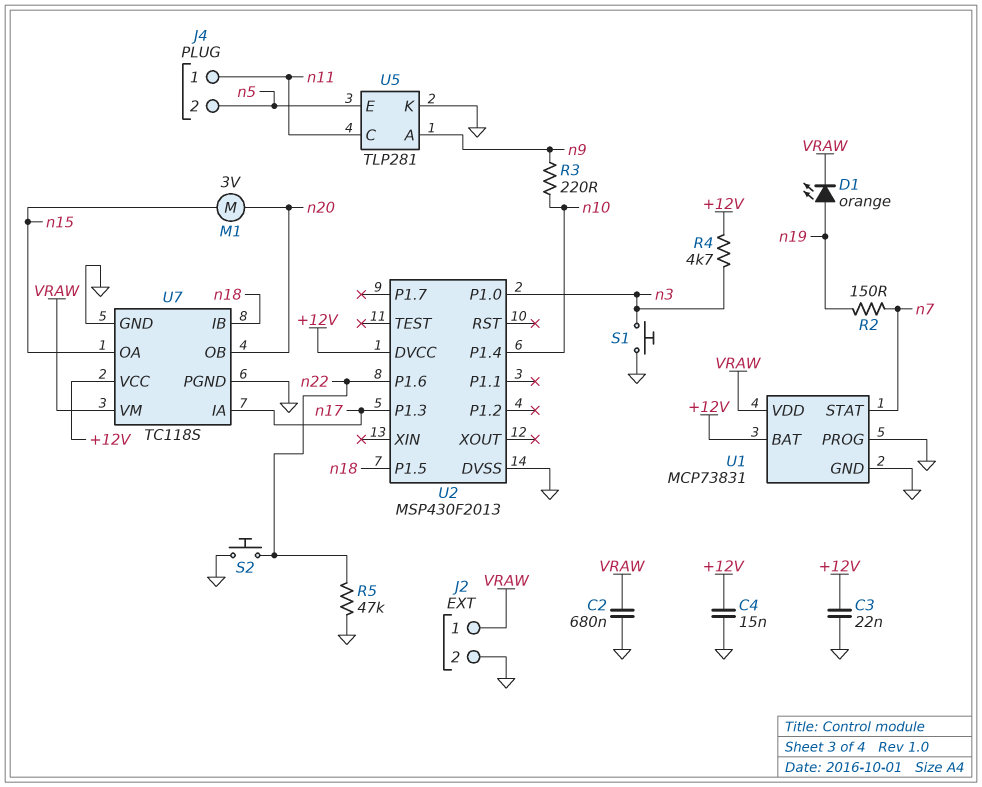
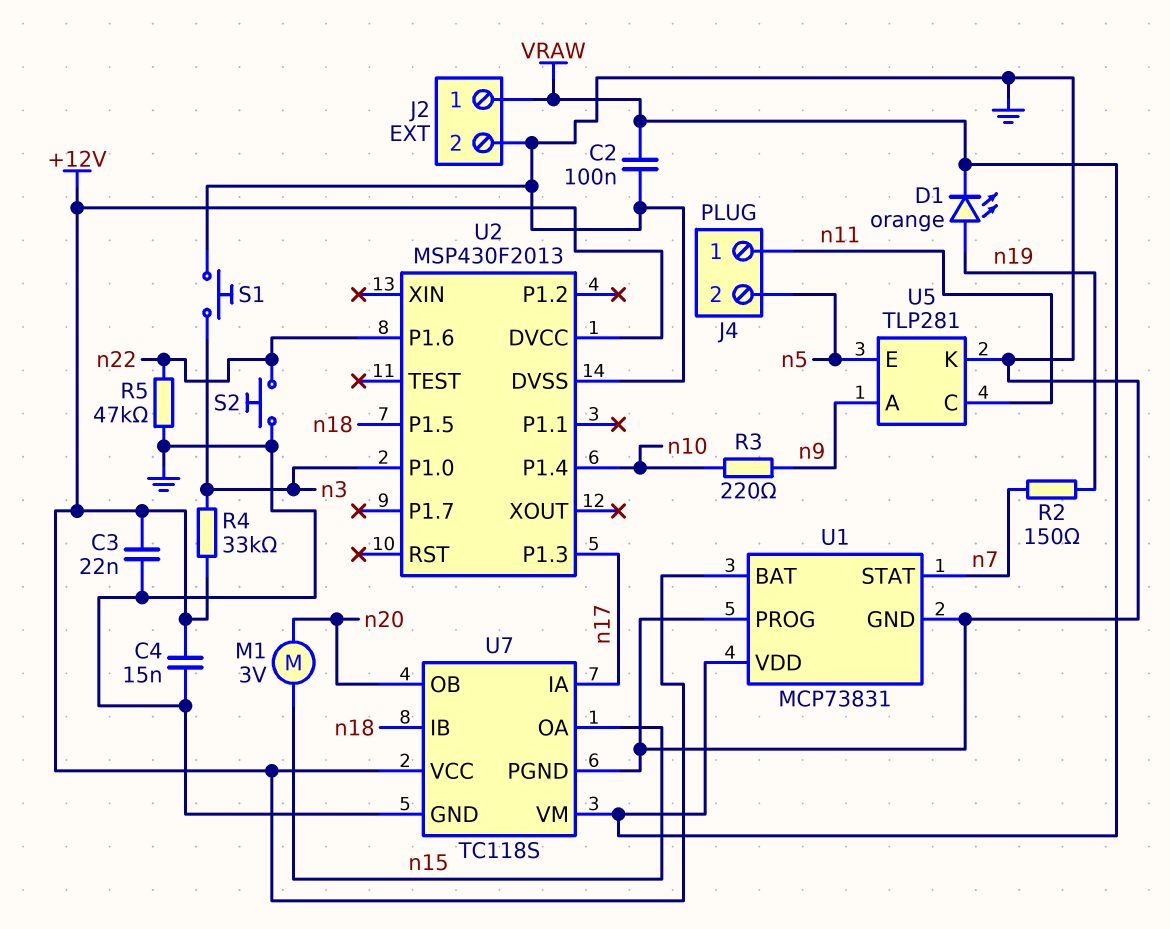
C2: 680nF (GND, VRAW) -> 100nF (GND, VRAW)
R4: 4.7k (+12V, n3) -> 33k (+12V, n3)

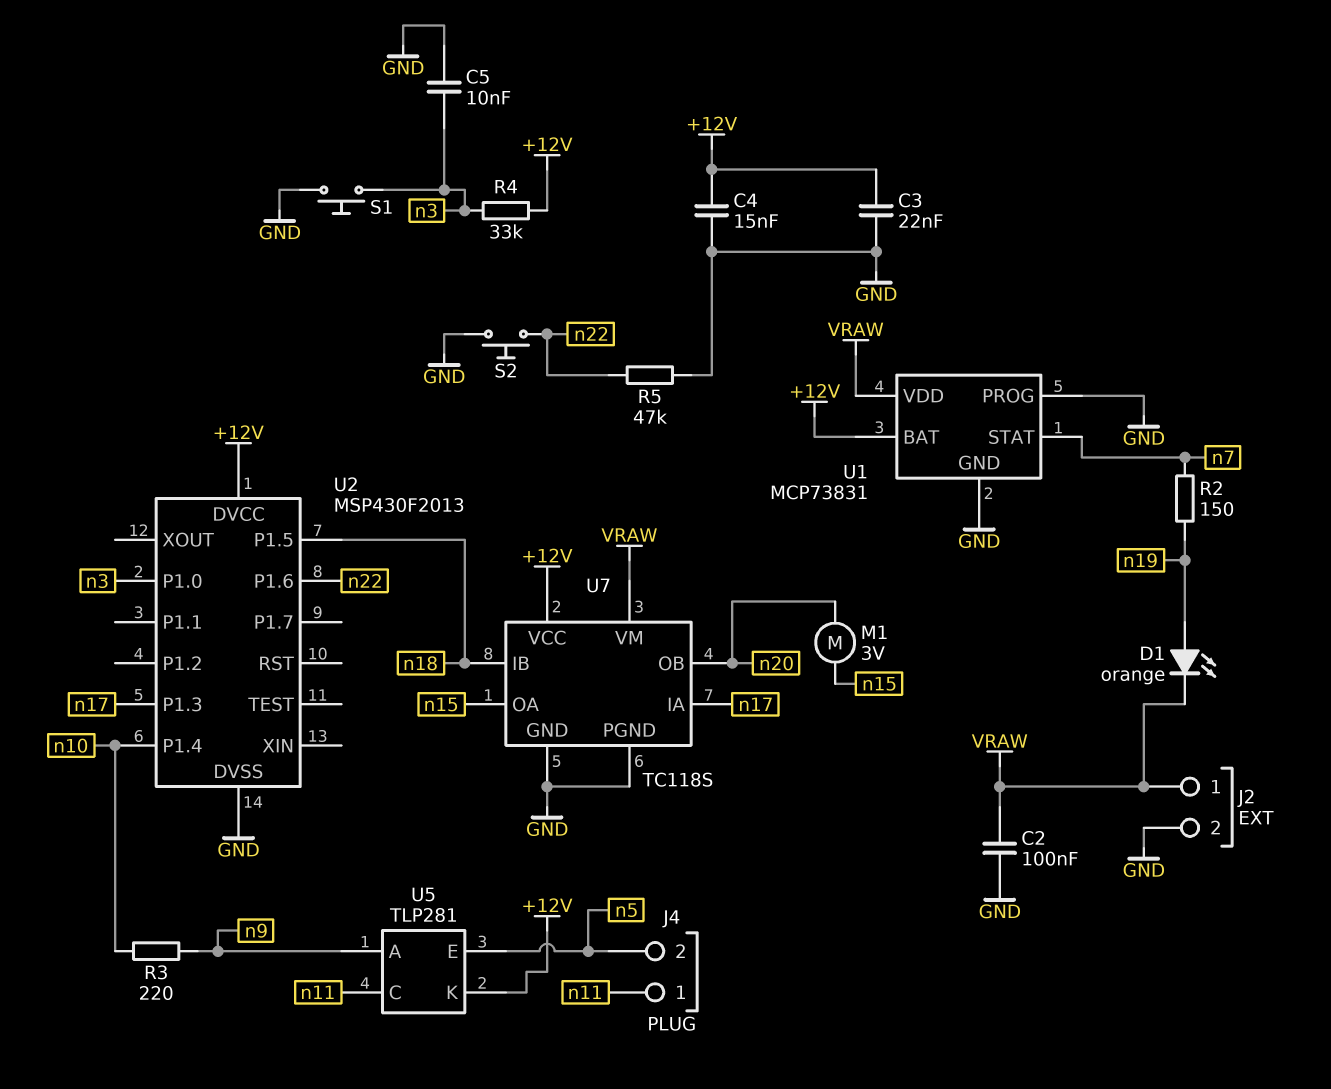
C5: none -> 10nF (GND, n3)
U5 pin K: GND -> +12V

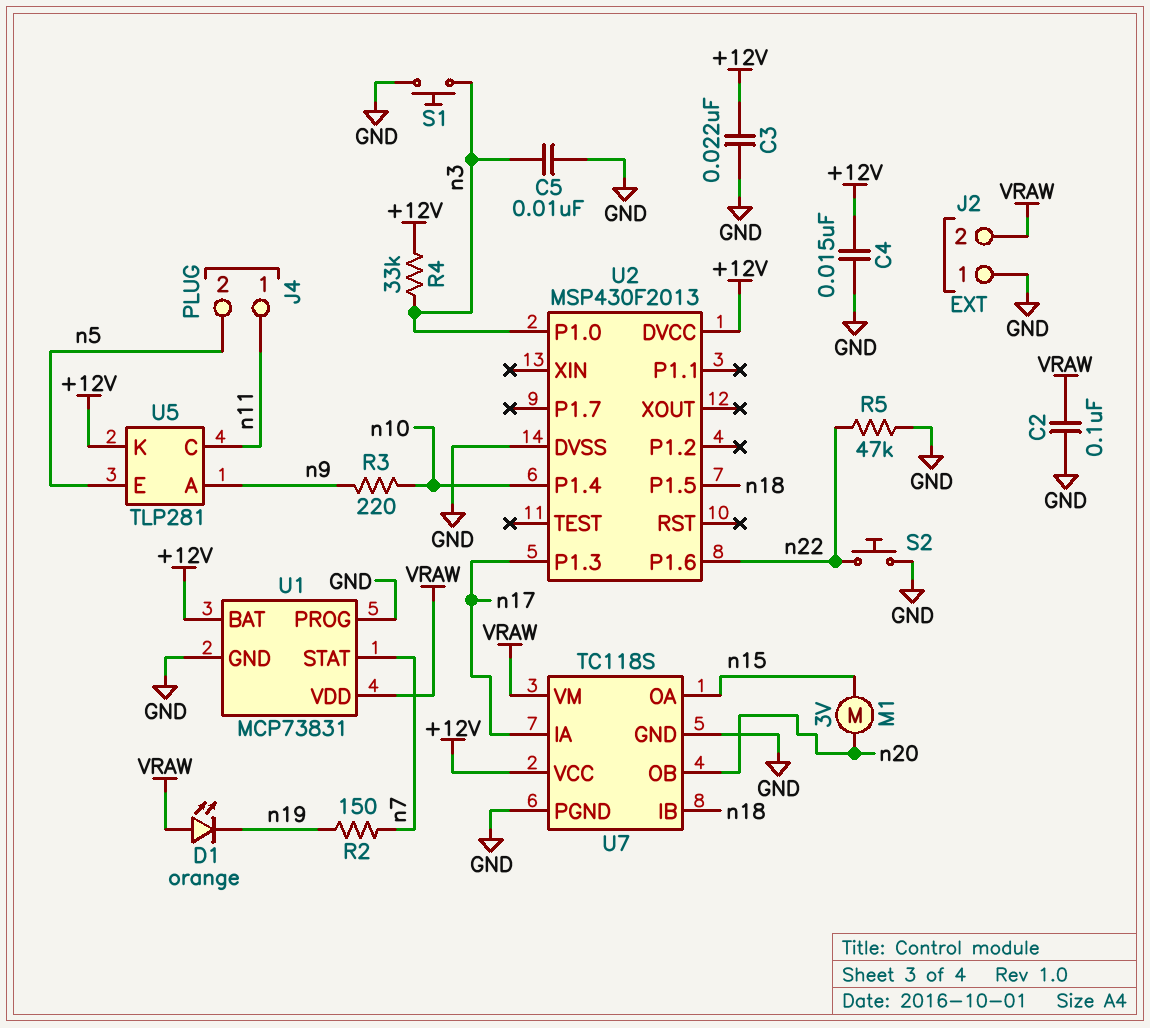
D1: LED orange (A n19, K VRAW) -> LED orange (A VRAW, K n19)
J2 pin 1: VRAW -> GND
J2 pin 2: GND -> VRAW

